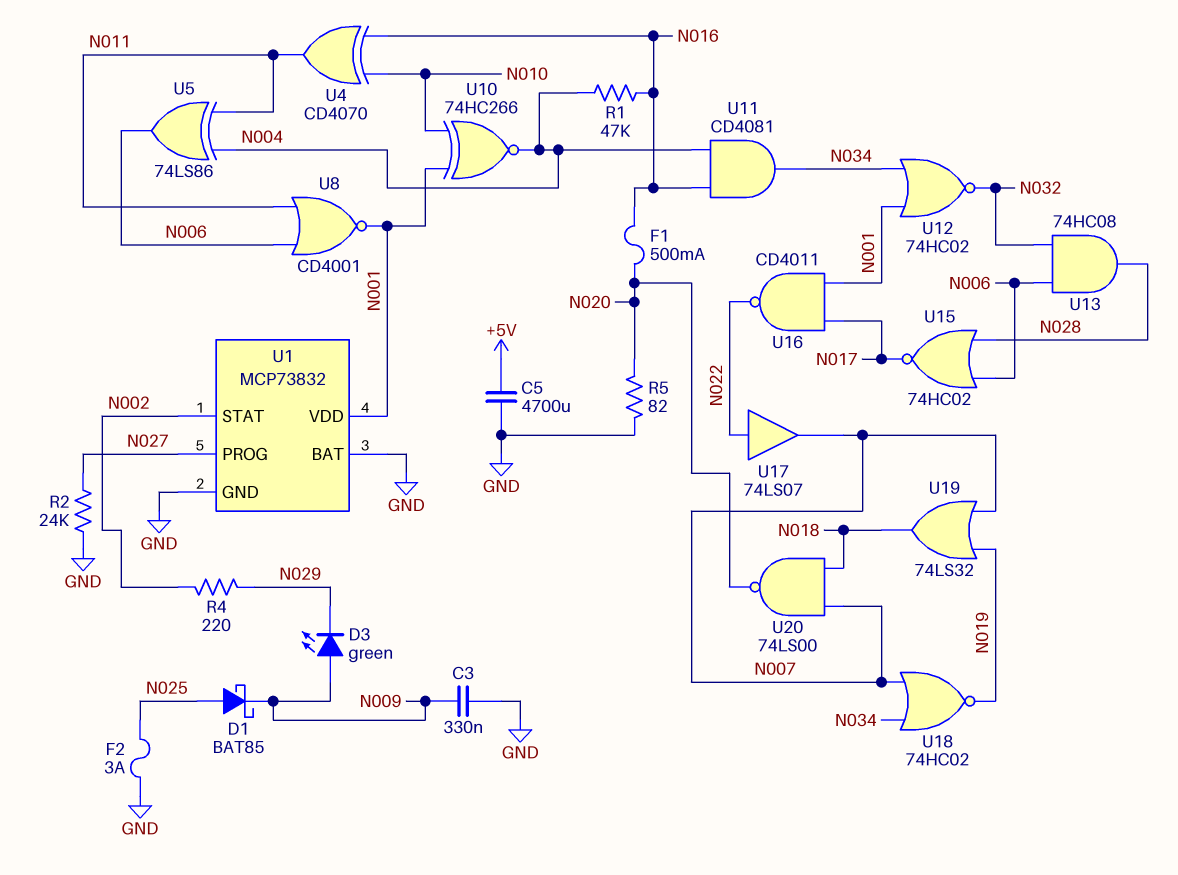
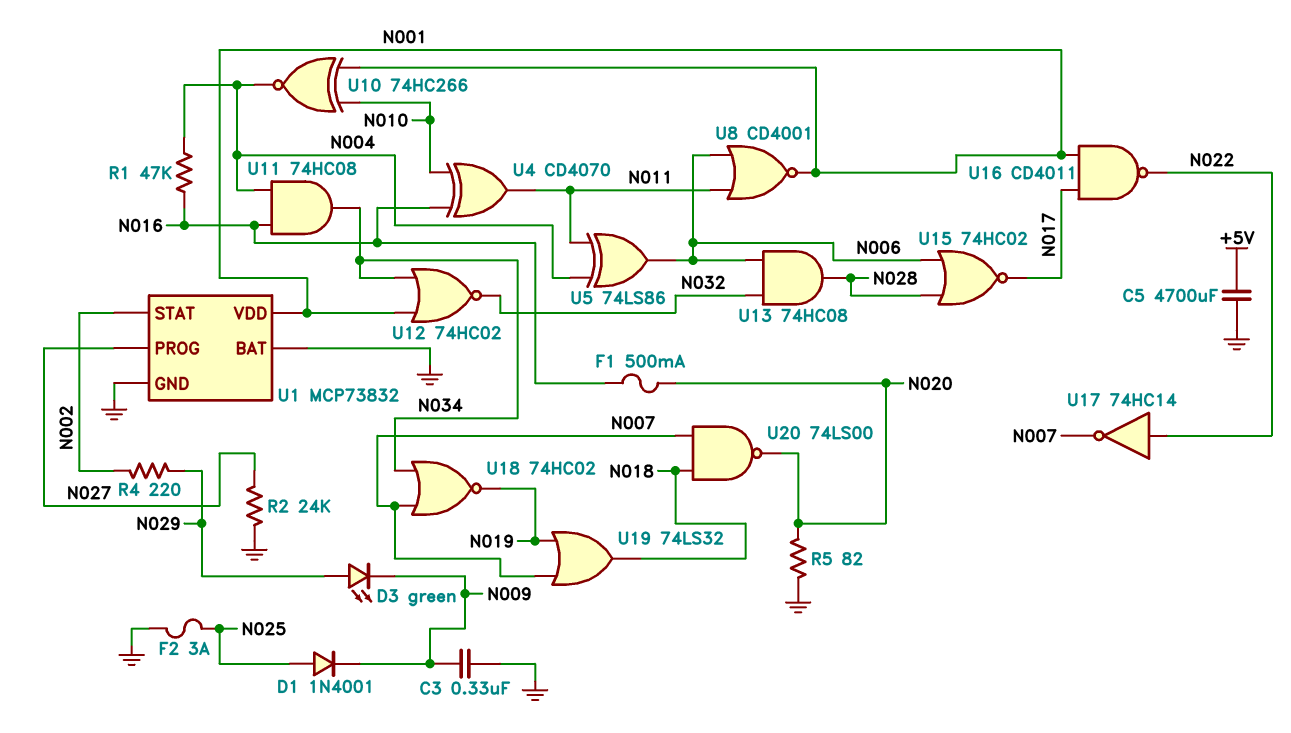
D1: schottky BAT85 (A N025, K N009) -> diode 1N4001 (A N025, K N009)
D3: LED green (A N009, K N029) -> LED green (A N029, K N009)
U11: AND CD4081 (in N004, in N016, out N034) -> AND 74HC08 (in N004, in N016, out N034)
U17: buffer 74LS07 (in N022, out N007) -> NOT 74HC14 (in N022, out N007)

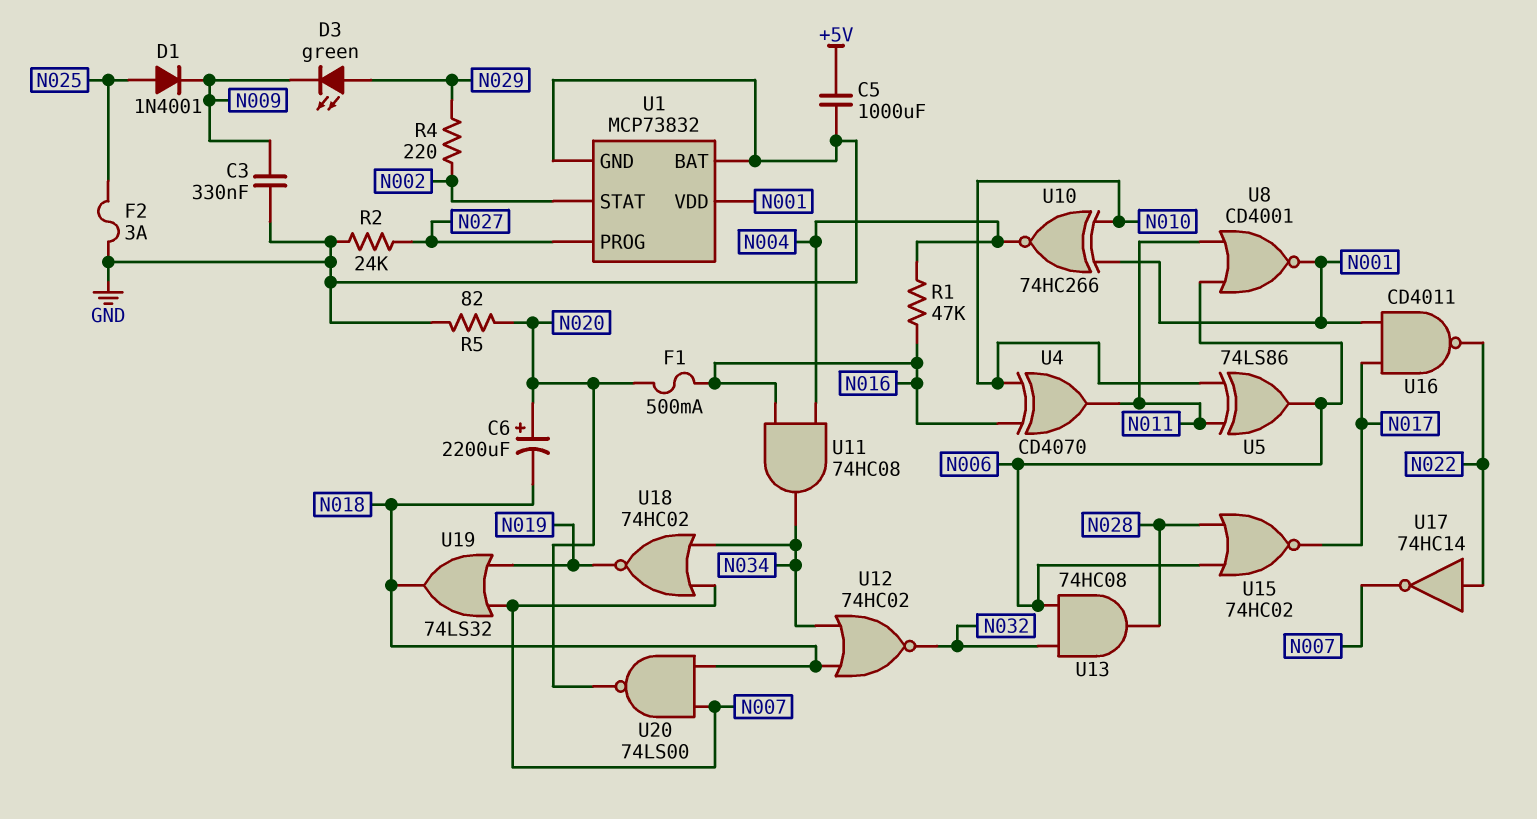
C5: 4700uF (+5V, GND) -> 1000uF (+5V, GND)
C6: none -> 2200uF (plus N020, minus N018)
U5: XOR 74LS86 (in N004, in N011, out N006) -> XOR 74LS86 (in N010, in N011, out N006)
U12: NOR 74HC02 (in N001, in N034, out N032) -> NOR 74HC02 (in N018, in N034, out N032)

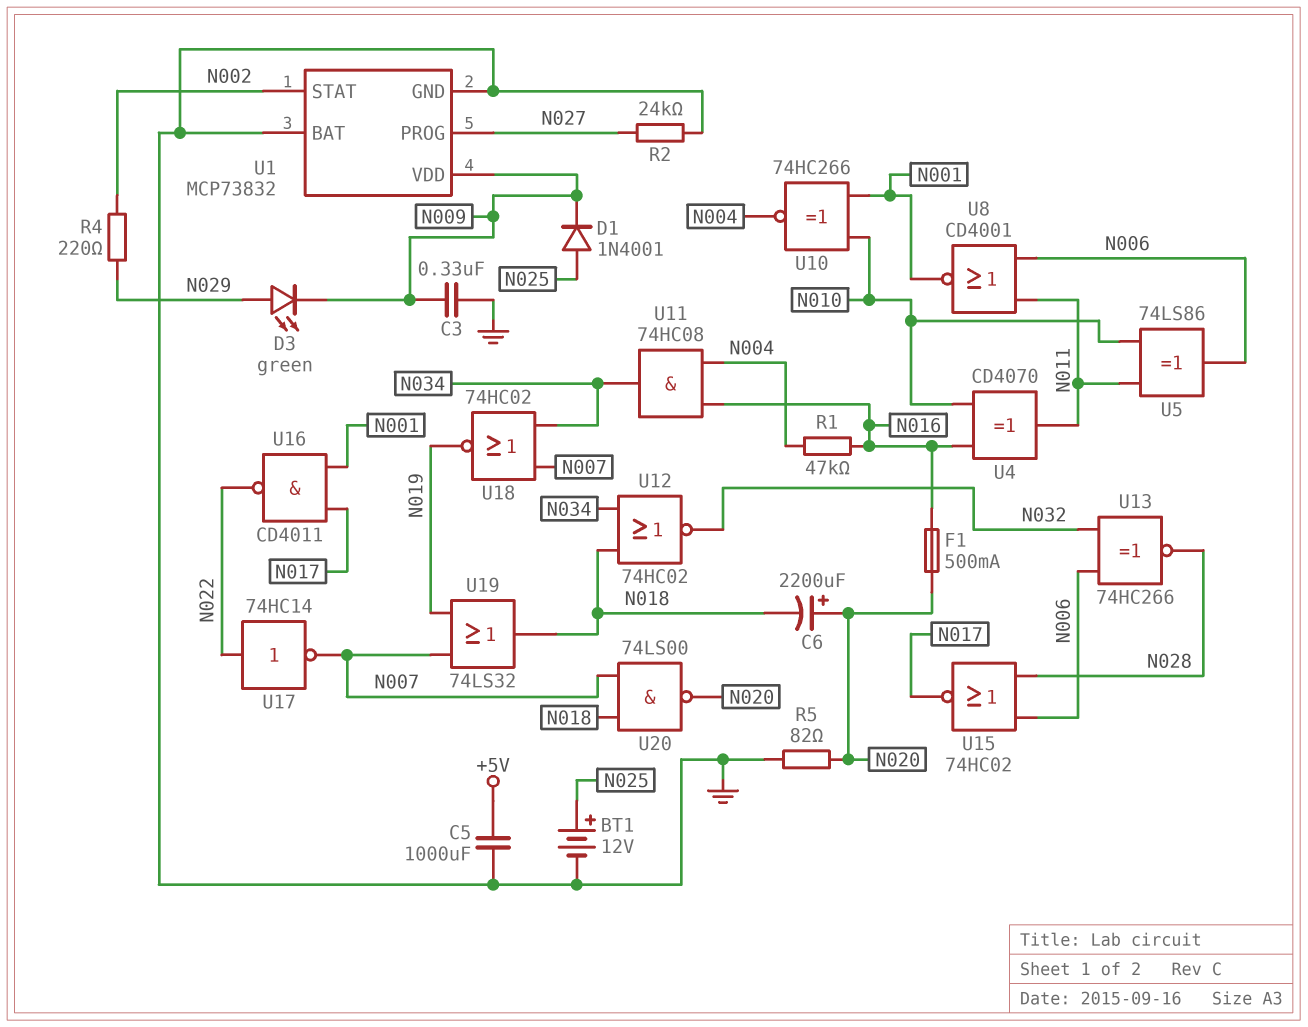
BT1: none -> 12V (plus N025, minus GND)
F2: 3A (GND, N025) -> none
U1 pin VDD: N001 -> N009
U13: AND 74HC08 (in N006, in N032, out N028) -> XNOR 74HC266 (in N006, in N032, out N028)

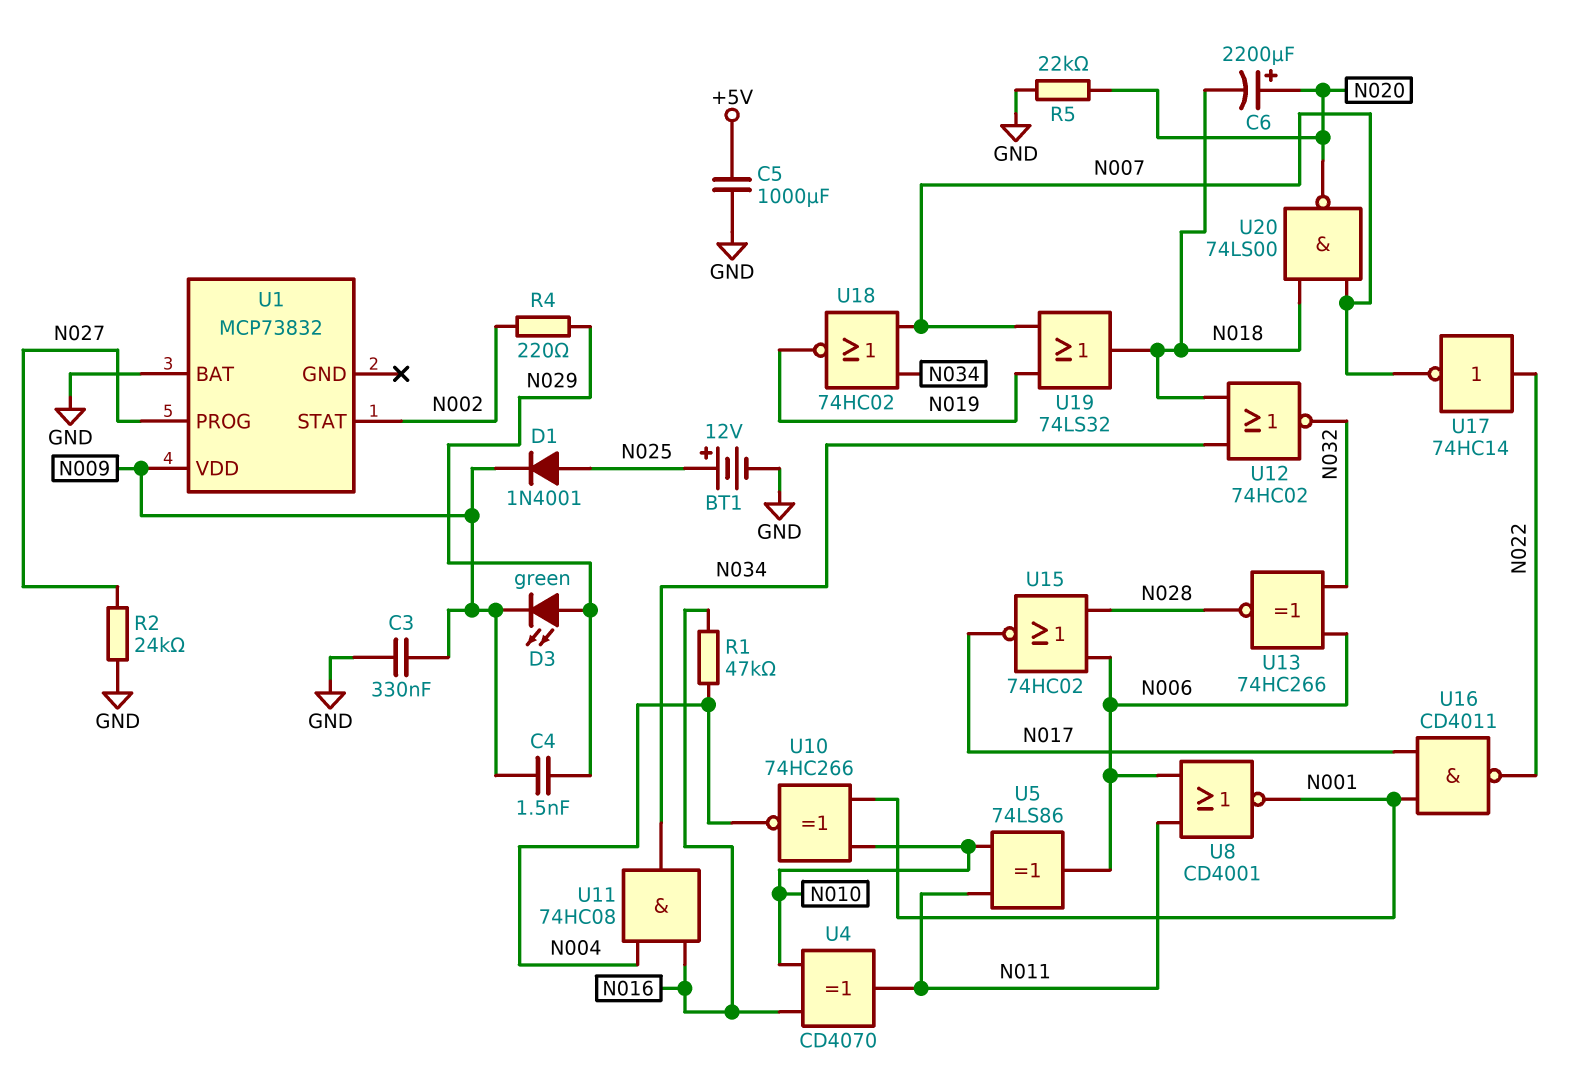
C4: none -> 1.5nF (N009, N029)
F1: 500mA (N016, N020) -> none
R5: 82 (GND, N020) -> 22k (GND, N020)
U1 pin GND: GND -> none

